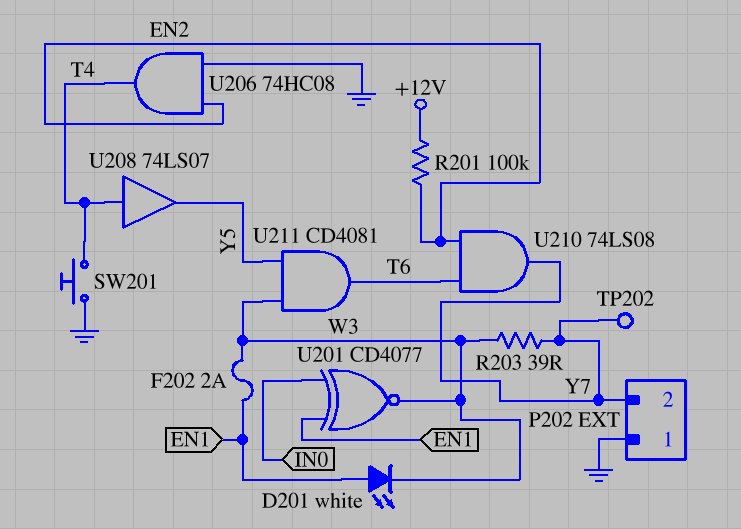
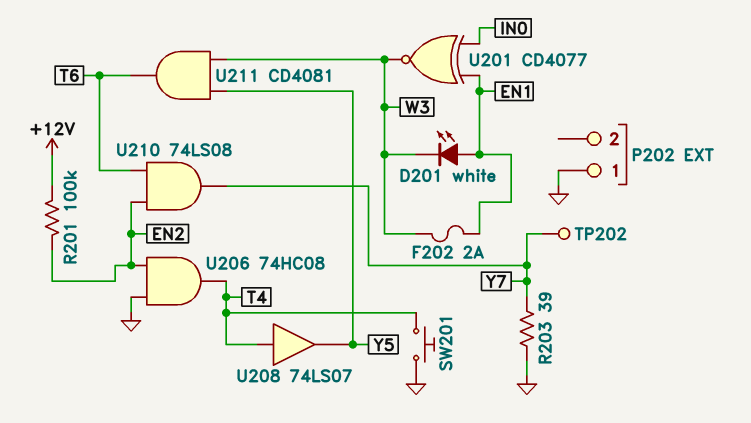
P202 pin 2: Y7 -> none
R203: 39 (W3, Y7) -> 39 (GND, Y7)

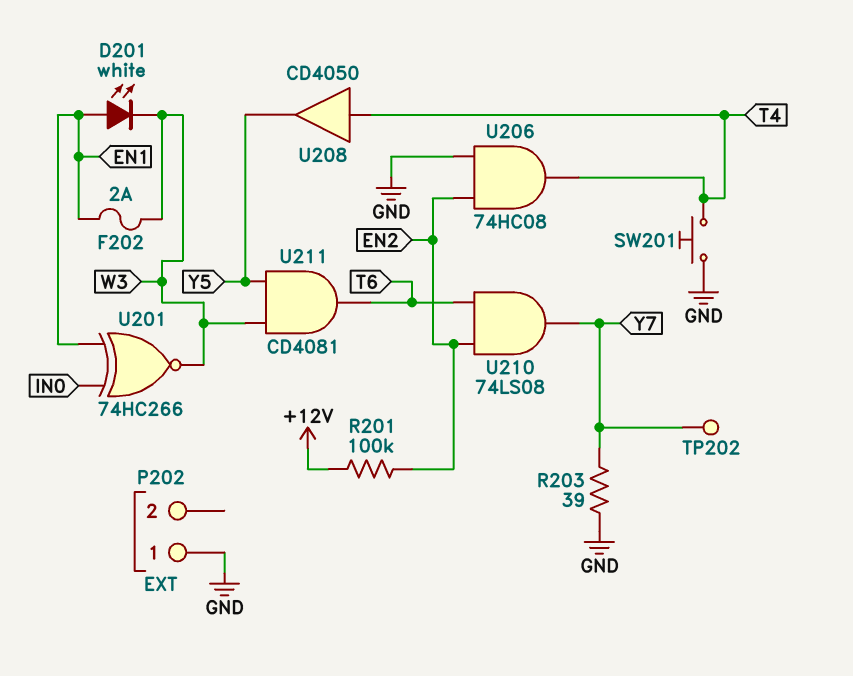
U201: XNOR CD4077 (in EN1, in IN0, out W3) -> XNOR 74HC266 (in EN1, in IN0, out W3)
U208: buffer 74LS07 (in T4, out Y5) -> buffer CD4050 (in T4, out Y5)

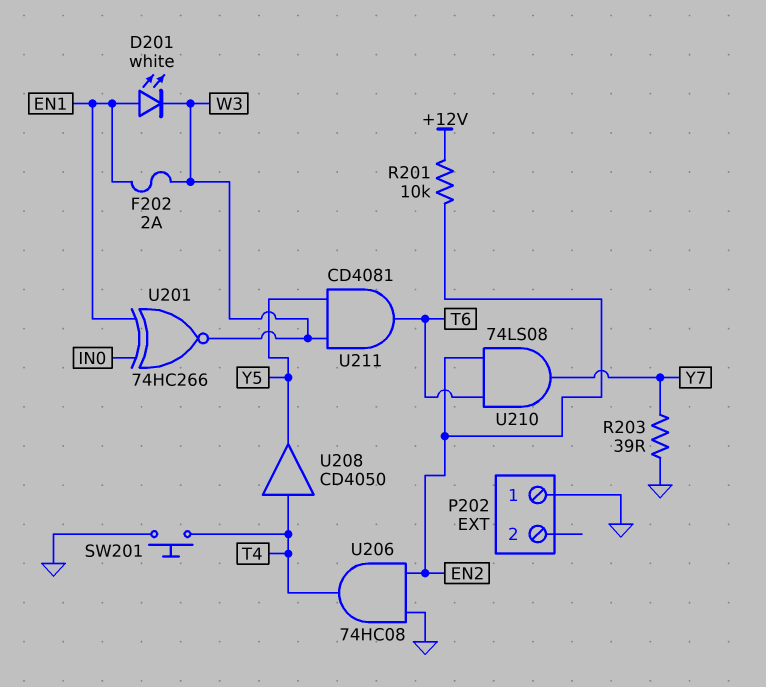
R201: 100k (+12V, EN2) -> 10k (+12V, EN2)
TP202: test point (Y7) -> none

